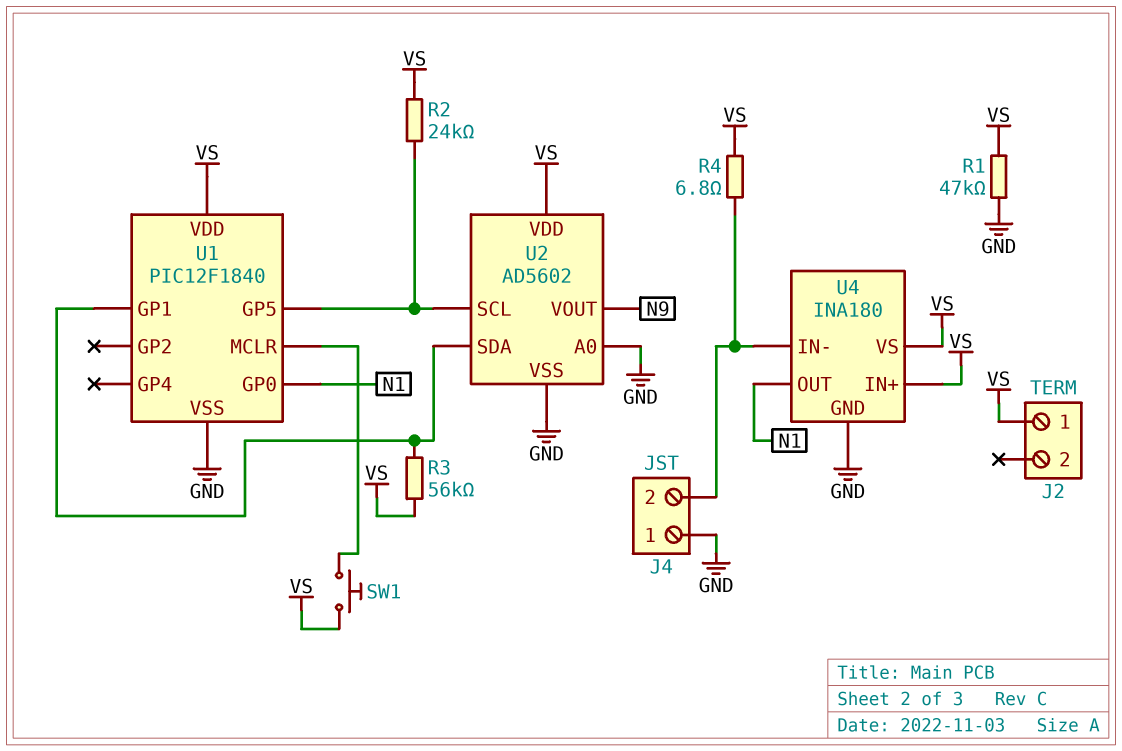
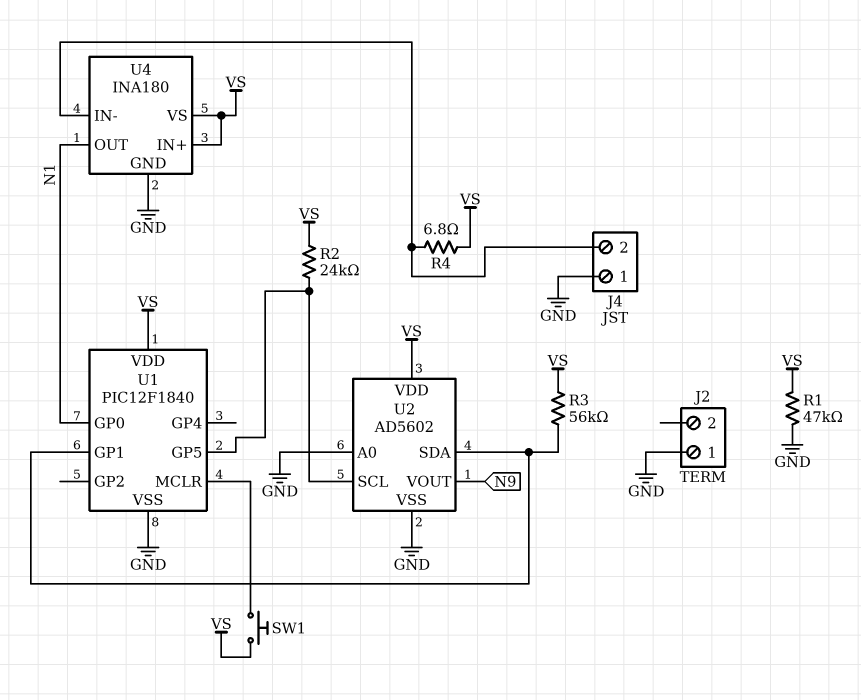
J2 pin 1: VS -> GND

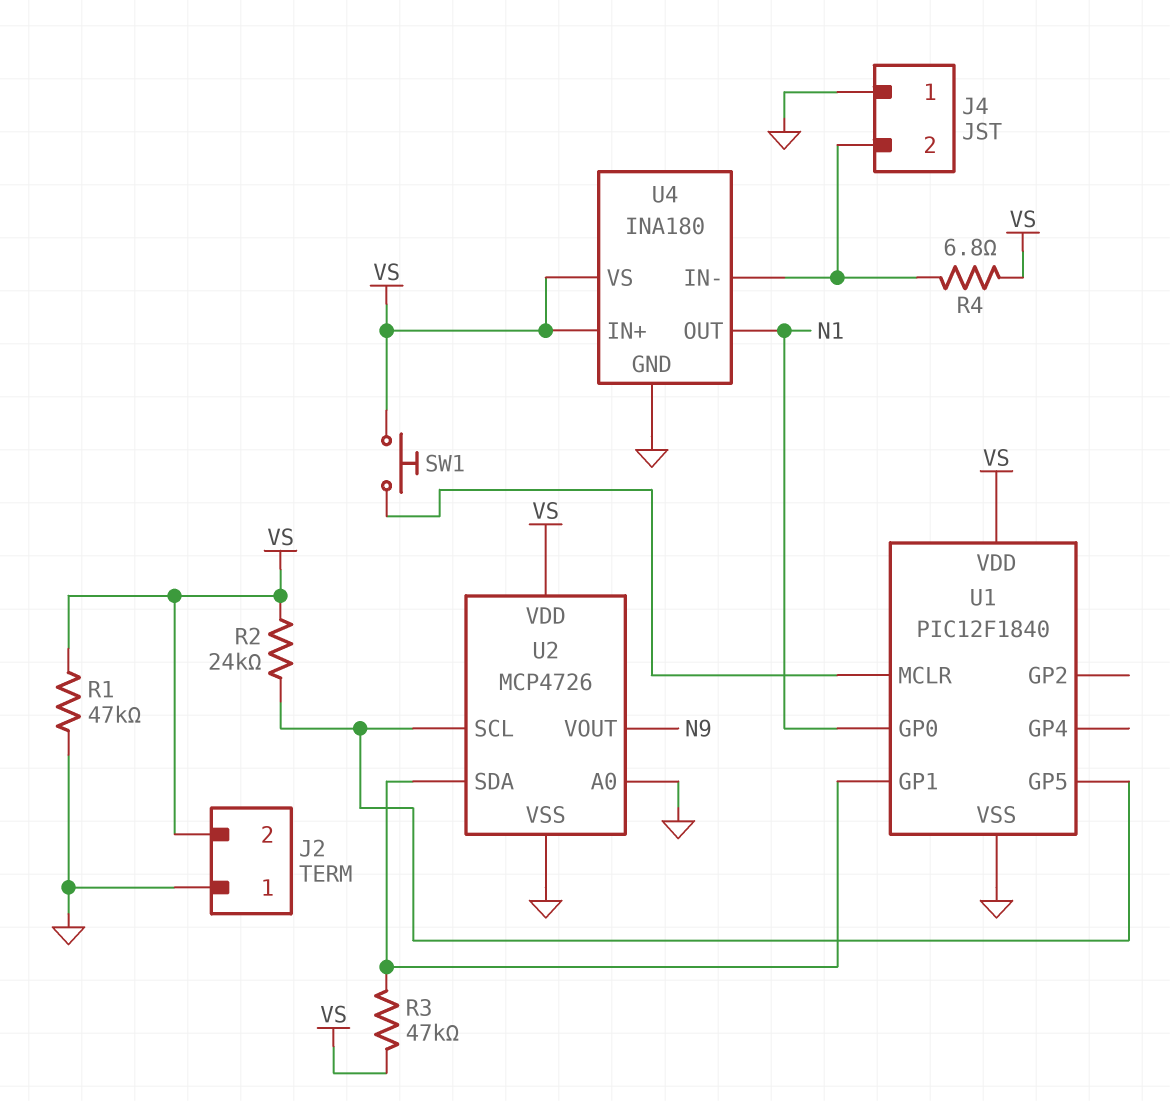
J2 pin 2: none -> VS
R3: 56k (U1/GP1, VS) -> 47k (U1/GP1, VS)
U2: AD5602 -> MCP4726

